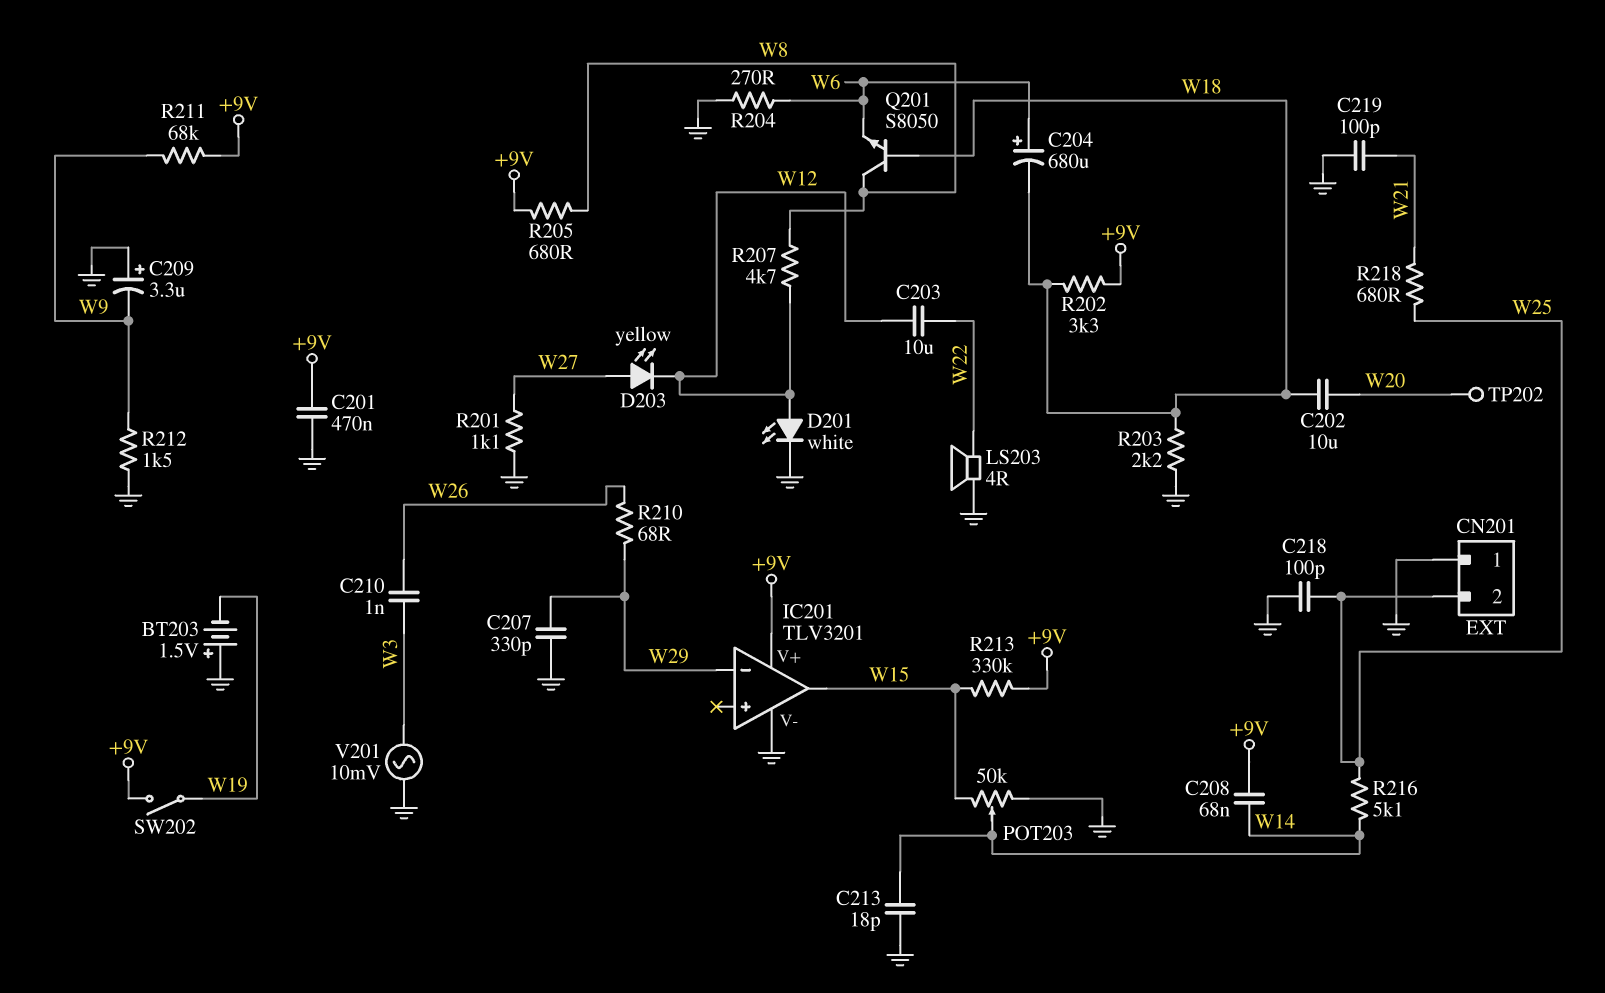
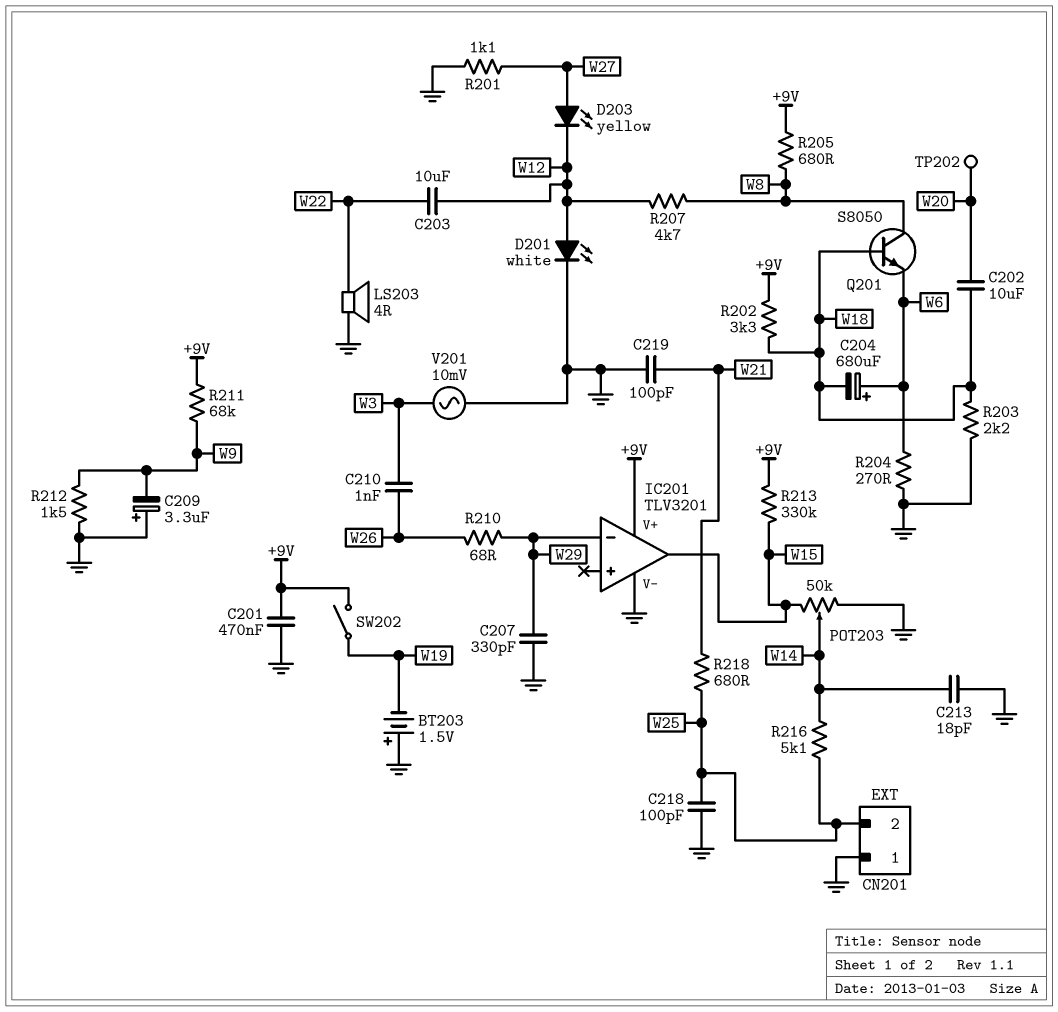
C208: 68nF (+9V, W14) -> none

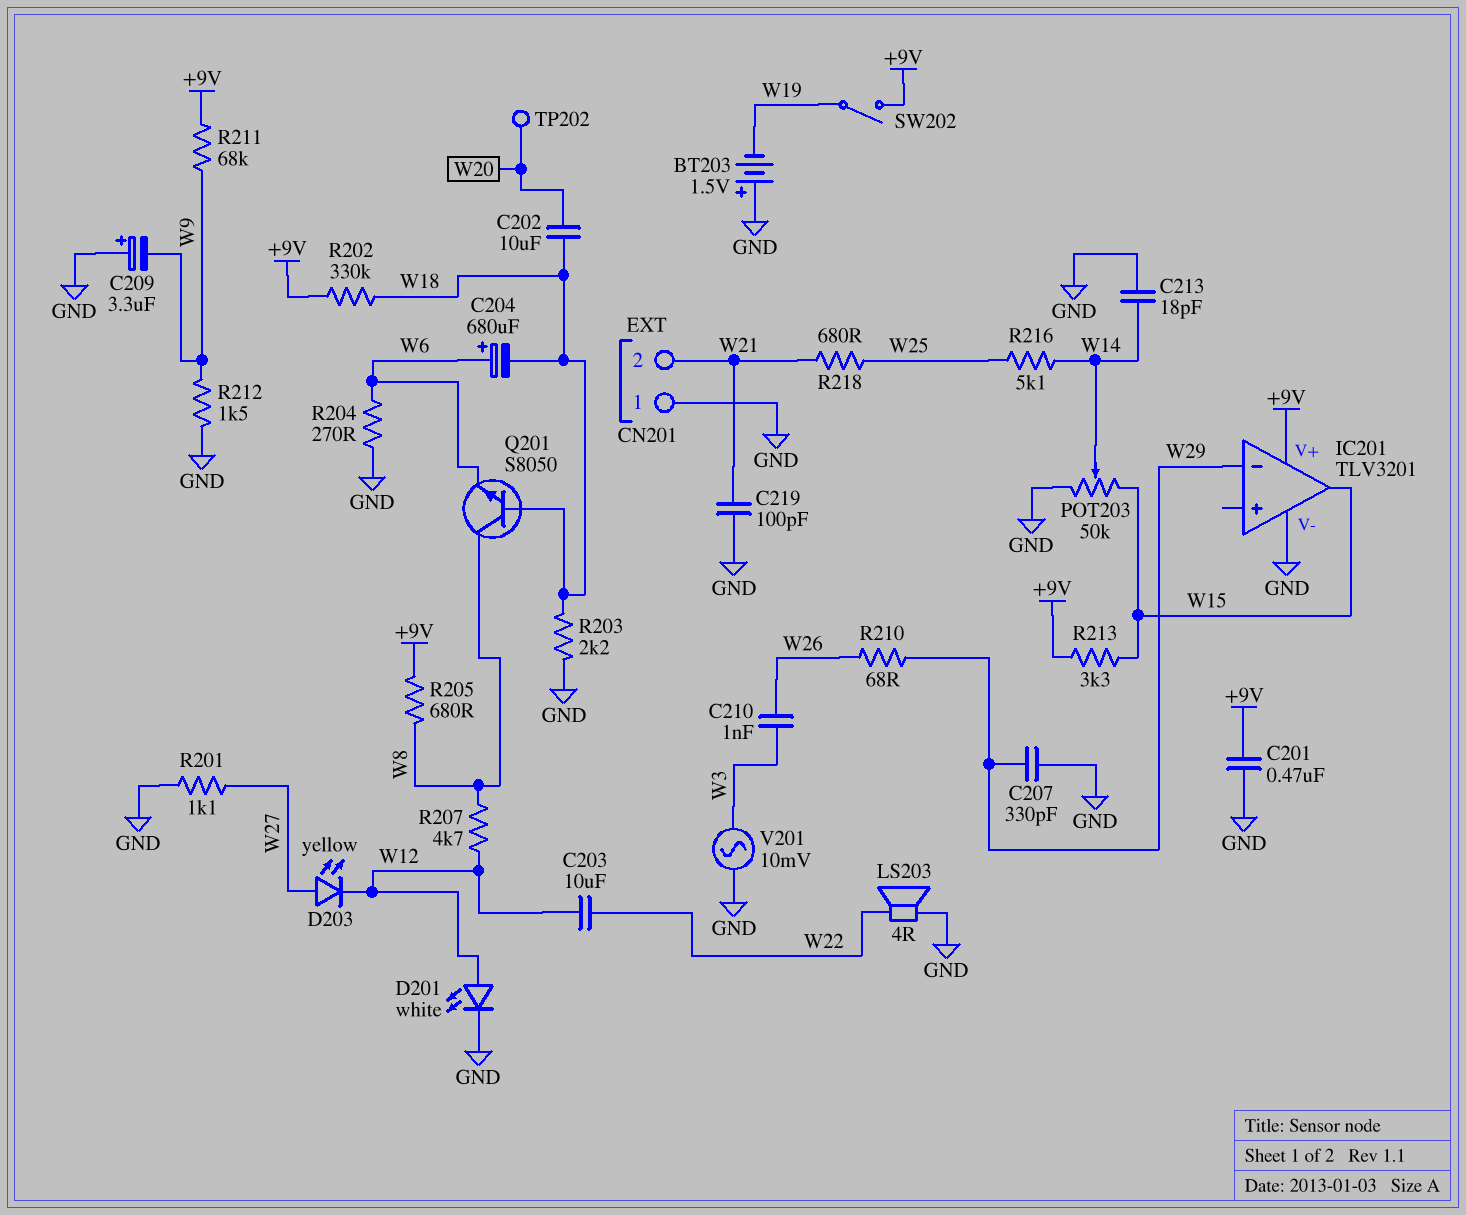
C218: 100pF (GND, W25) -> none
CN201 pin 2: W25 -> W21
R202: 3.3k (+9V, W18) -> 330k (+9V, W18)
R213: 330k (+9V, W15) -> 3.3k (+9V, W15)

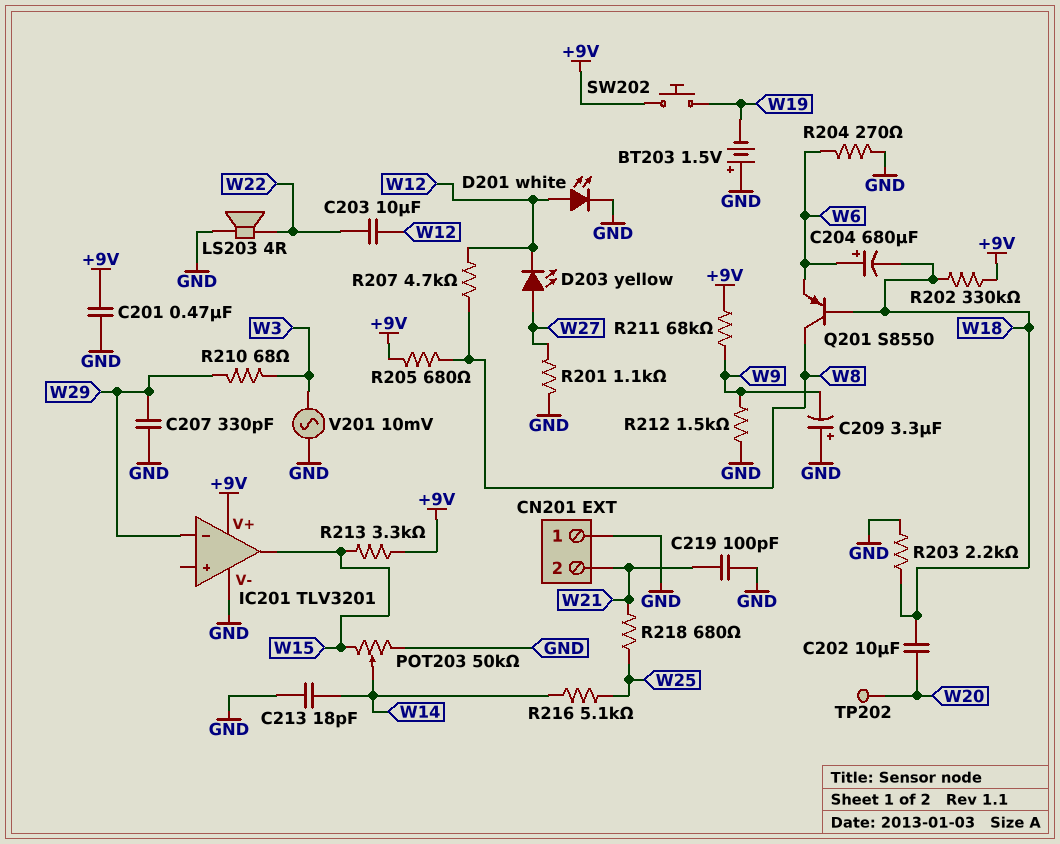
C210: 1nF (W3, W26) -> none
Q201: NPN S8050 (B W18, C W8, E W6) -> PNP S8550 (B W18, C W8, E W6)
R210: 68 (W26, W29) -> 68 (W3, W29)
SW202: switch (+9V, W19) -> button (+9V, W19)

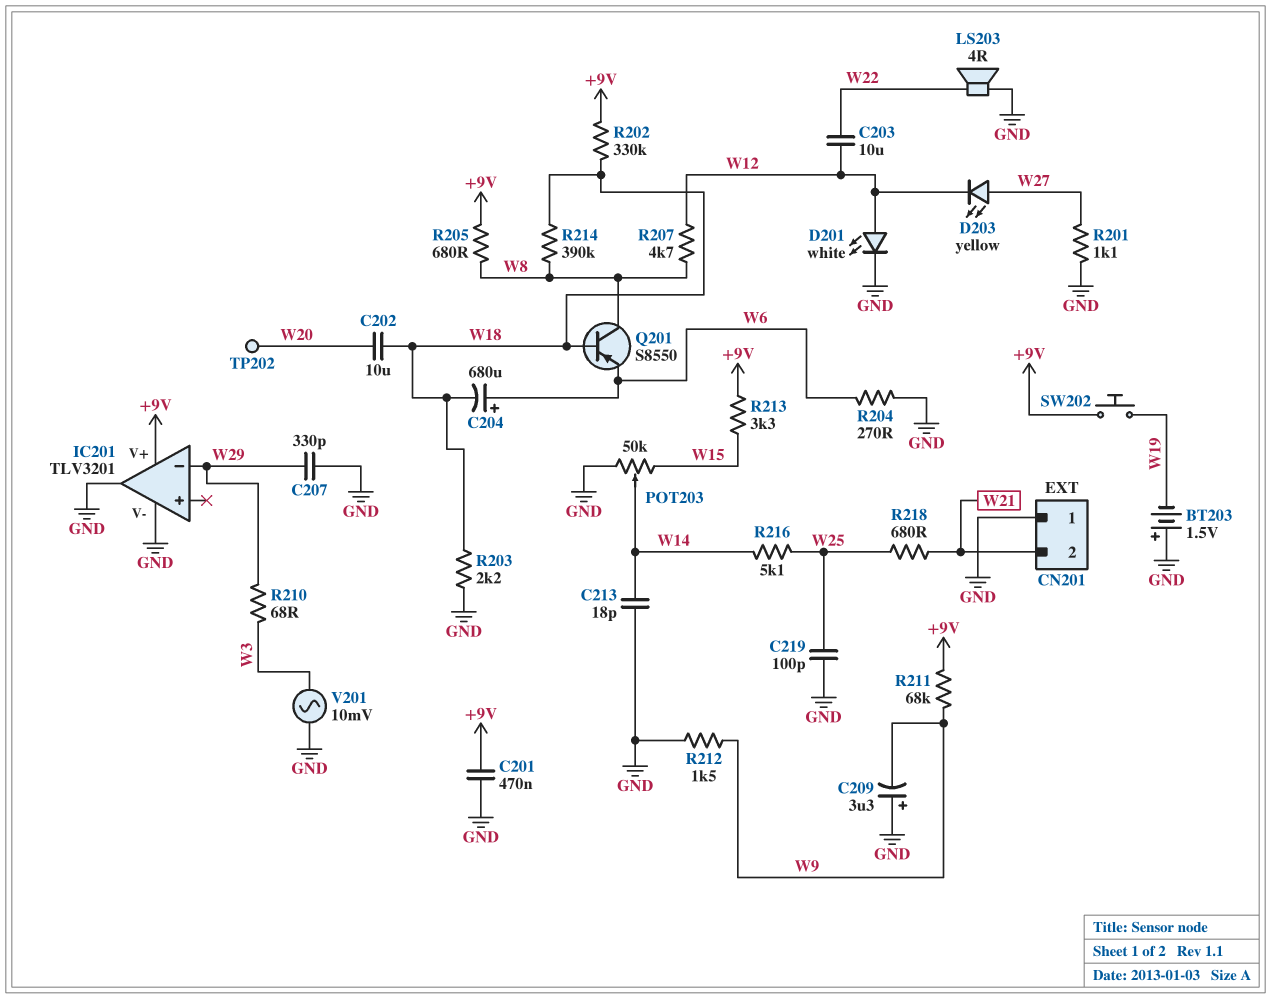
C219: 100pF (GND, W21) -> 100pF (GND, W25)
IC201 pin out: W15 -> GND
R214: none -> 390k (W8, W18)

